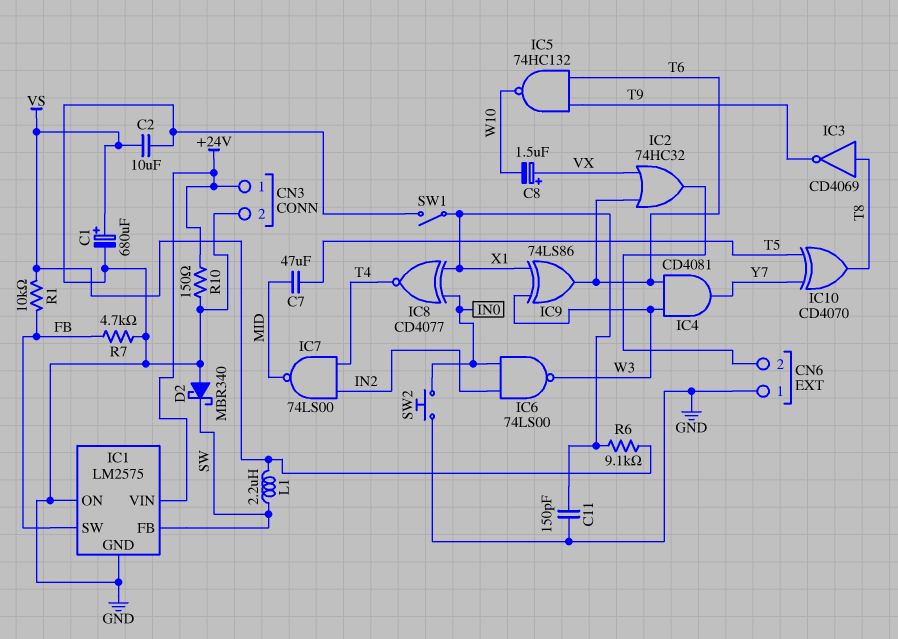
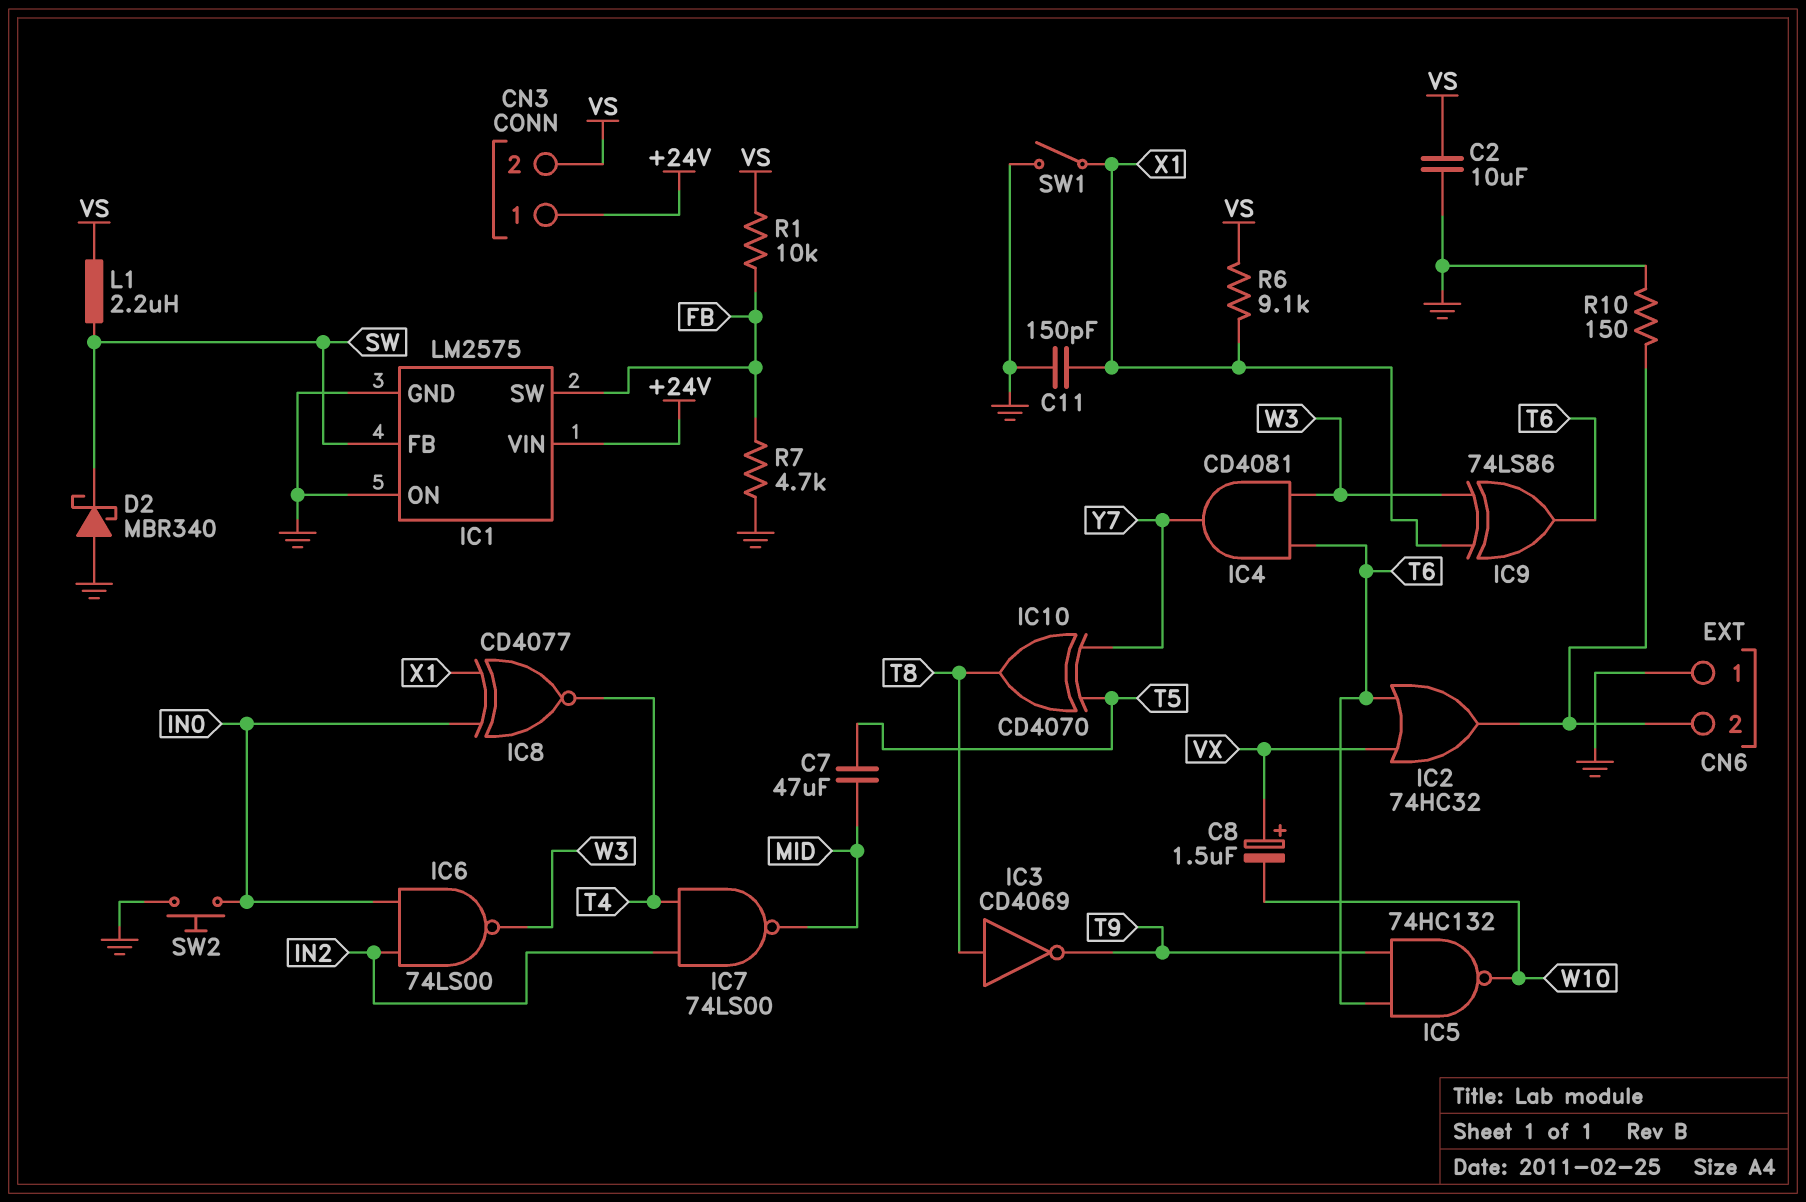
C1: 680uF (plus VS, minus GND) -> none
CN3 pin 2: GND -> VS
R10: 150 (+24V, GND) -> 150 (CN6/2, GND)

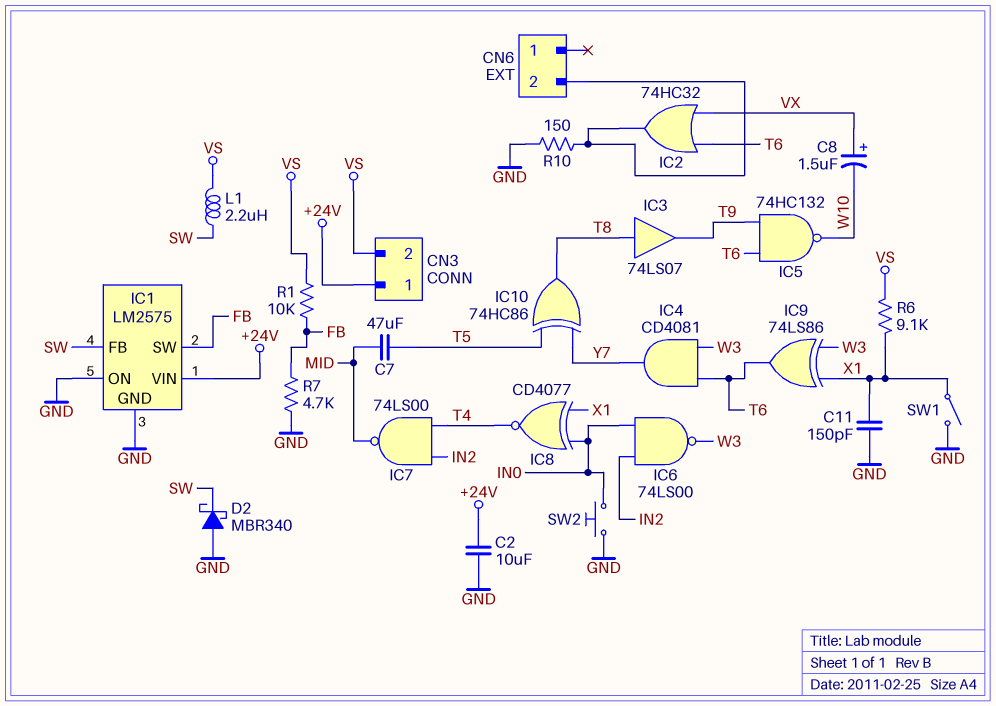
C2: 10uF (GND, VS) -> 10uF (+24V, GND)
CN6 pin 1: GND -> none
IC3: NOT CD4069 (in T8, out T9) -> buffer 74LS07 (in T8, out T9)
IC10: XOR CD4070 (in T5, in Y7, out T8) -> XOR 74HC86 (in T5, in Y7, out T8)

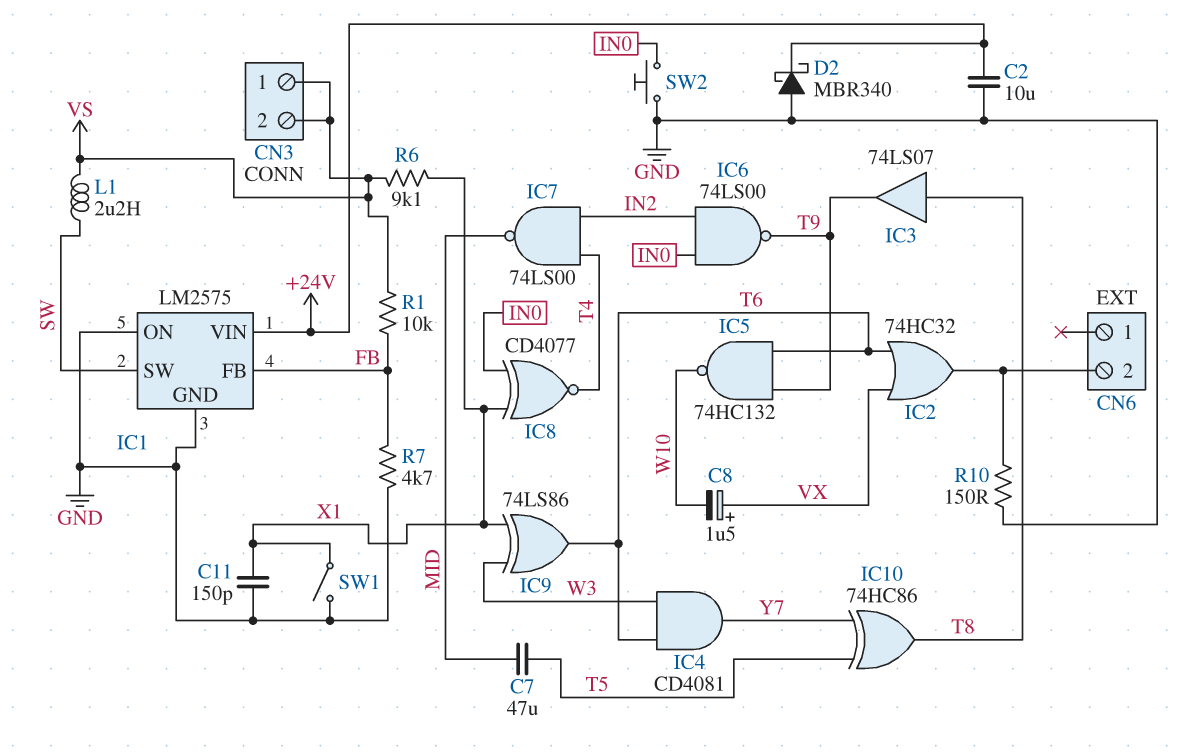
CN3 pin 1: +24V -> VS
D2: schottky MBR340 (A GND, K SW) -> schottky MBR340 (A GND, K +24V)
IC1 pin FB: SW -> FB
IC1 pin SW: FB -> SW
IC6: NAND 74LS00 (in IN0, in IN2, out W3) -> NAND 74LS00 (in IN0, in IN2, out T9)

